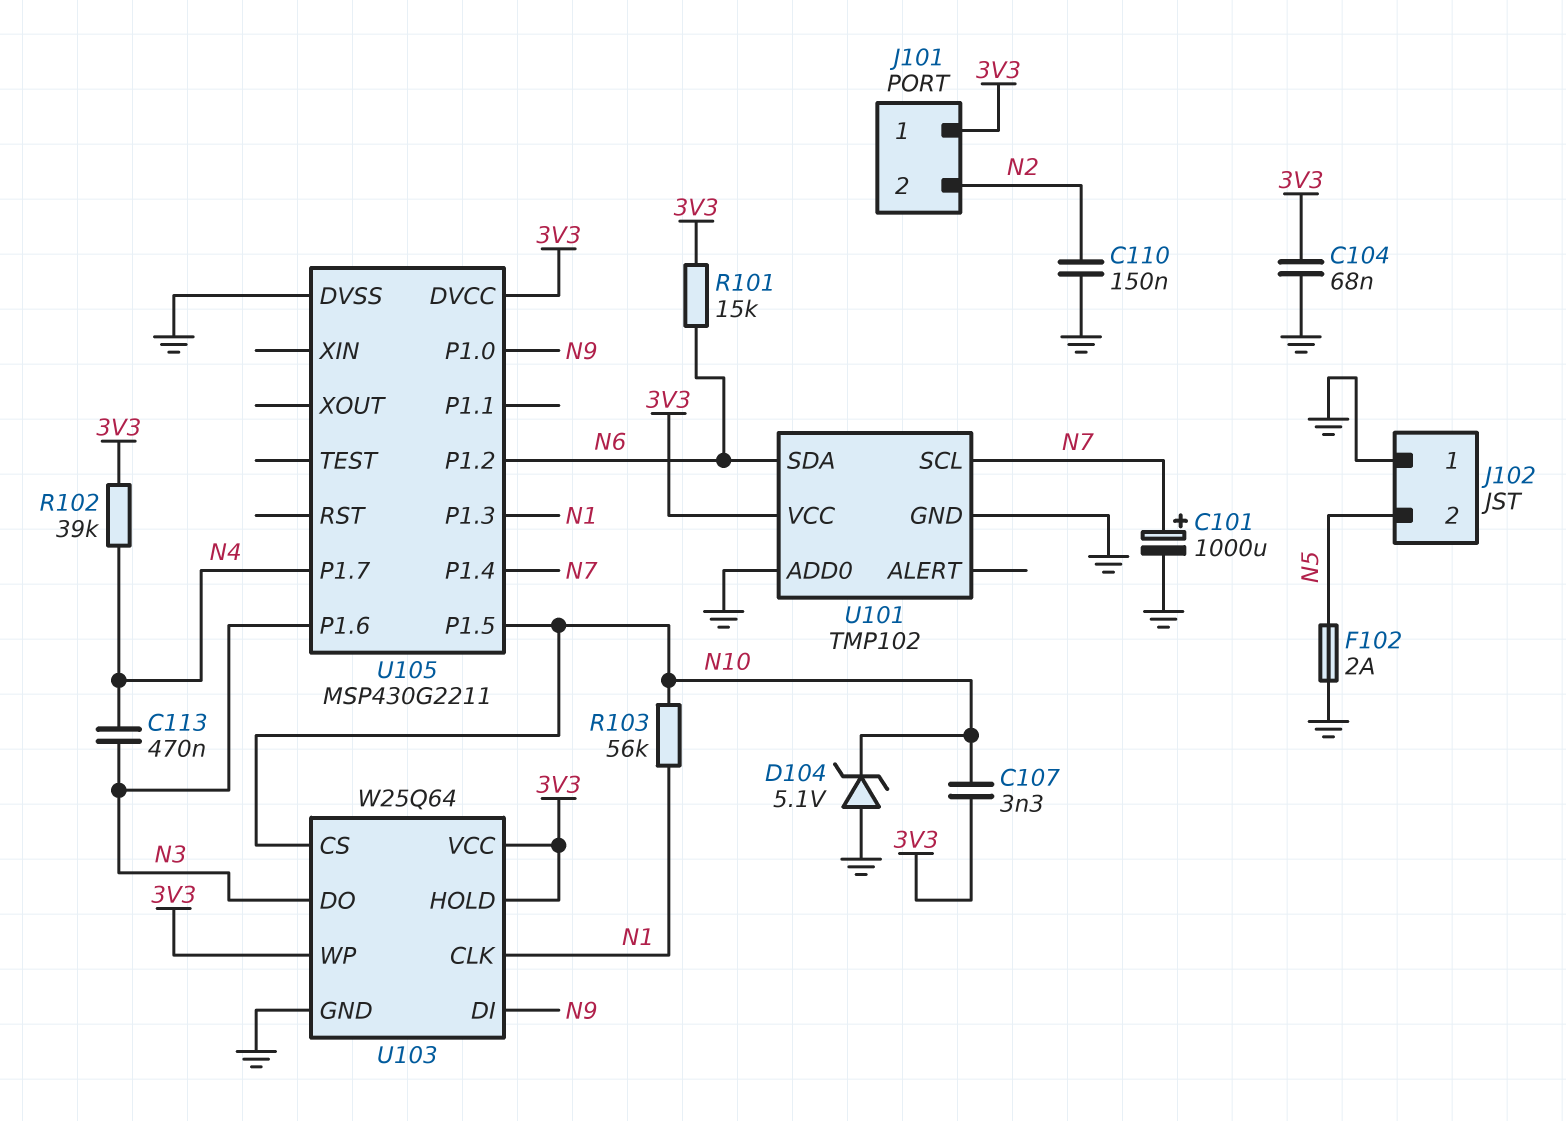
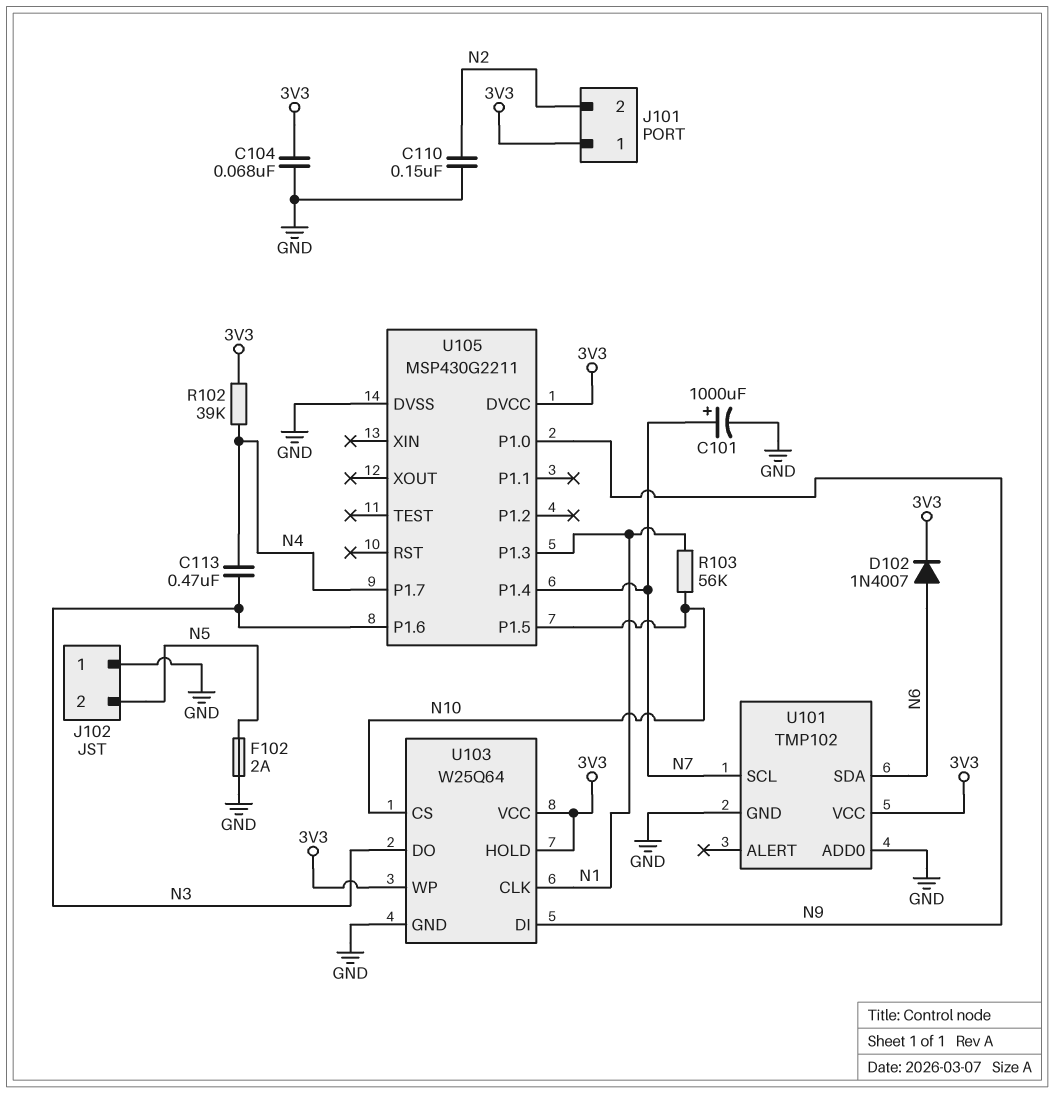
C107: 3.3nF (3V3, N10) -> none
D102: none -> diode 1N4007 (A N6, K 3V3)
D104: zener 5.1V (A GND, K N10) -> none
R101: 15k (3V3, N6) -> none
U105 pin P1.2: N6 -> none

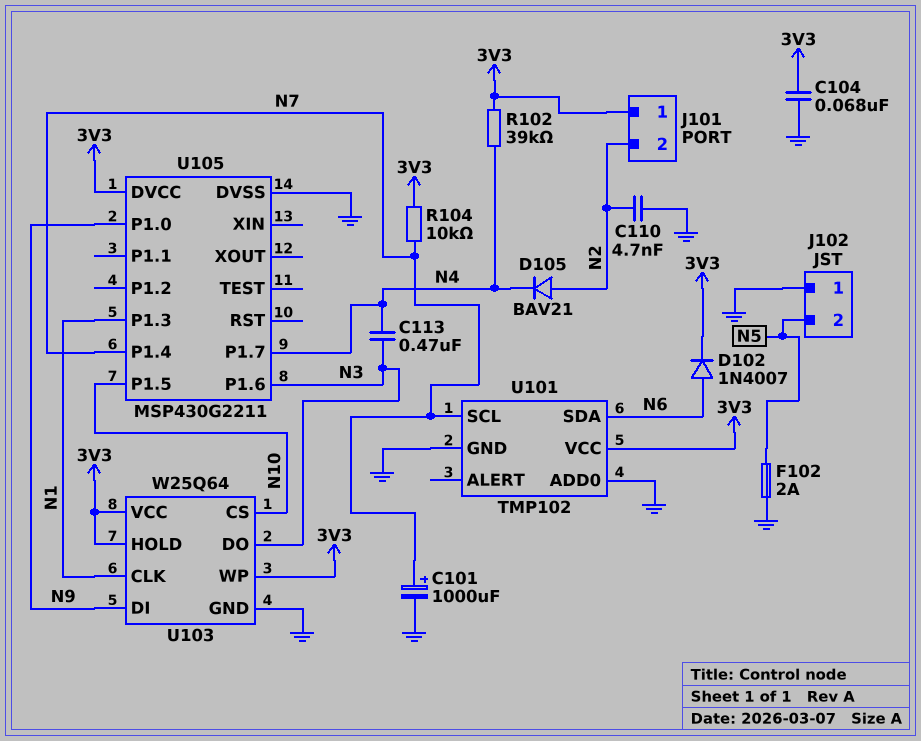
C110: 150nF (GND, N2) -> 4.7nF (GND, N2)
D105: none -> diode BAV21 (A N2, K N4)
R103: 56k (N1, N10) -> none
R104: none -> 10k (3V3, N7)

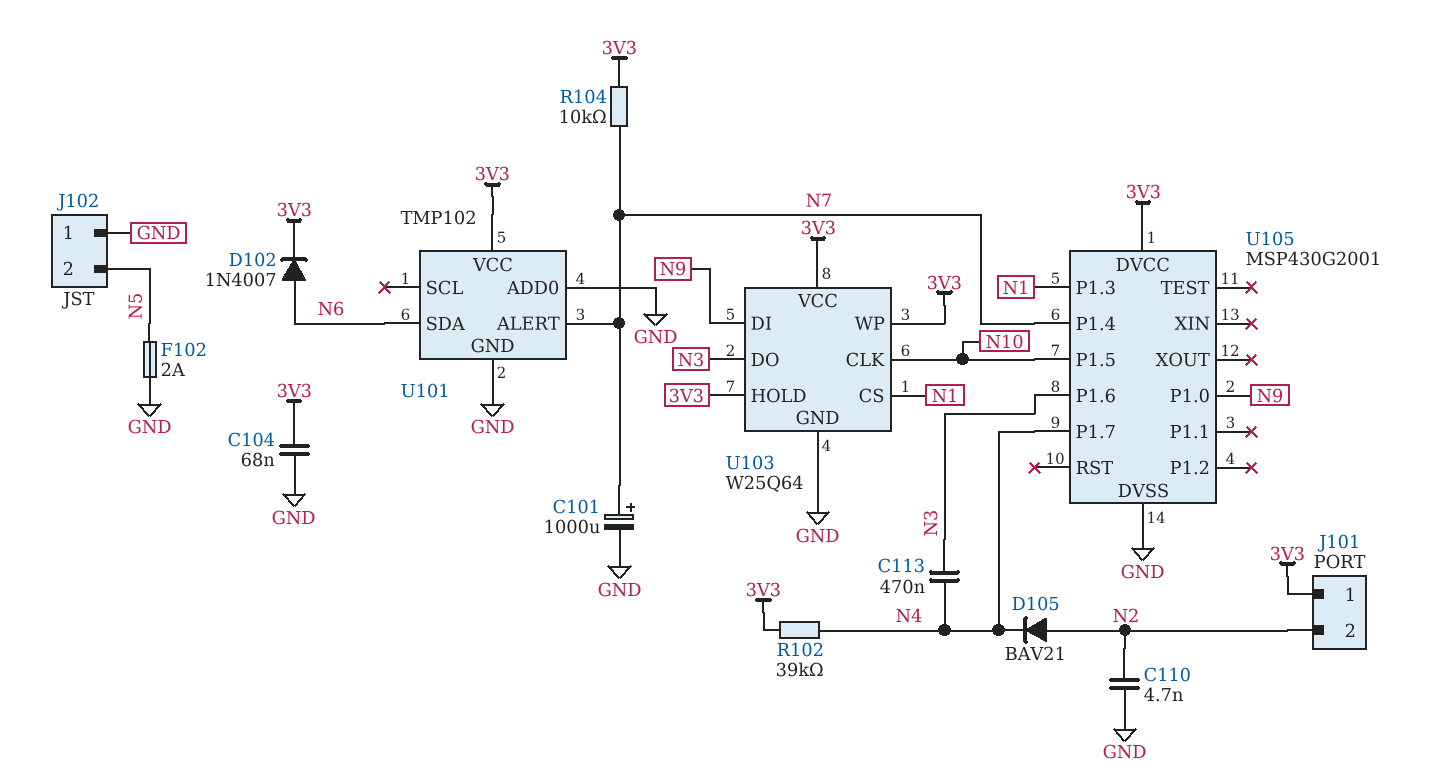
U101 pin ALERT: none -> N7
U101 pin SCL: N7 -> none
U103 pin CLK: N1 -> N10
U103 pin CS: N10 -> N1
U105: MSP430G2211 -> MSP430G2001

